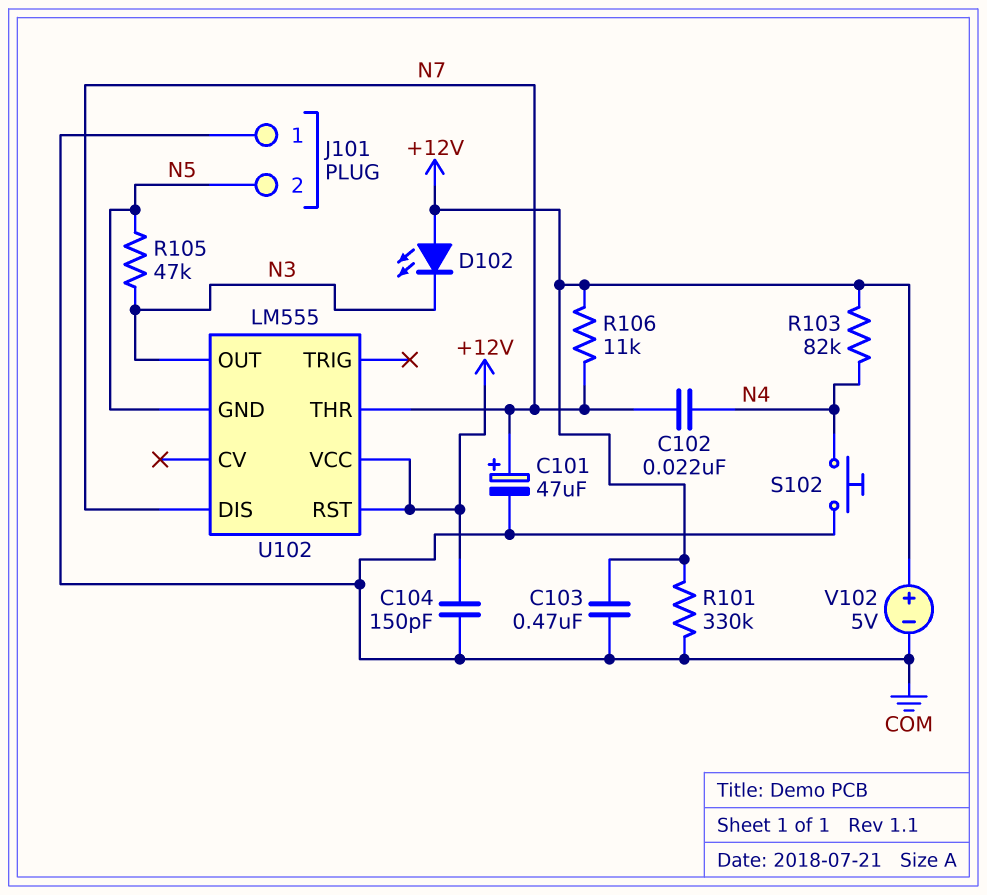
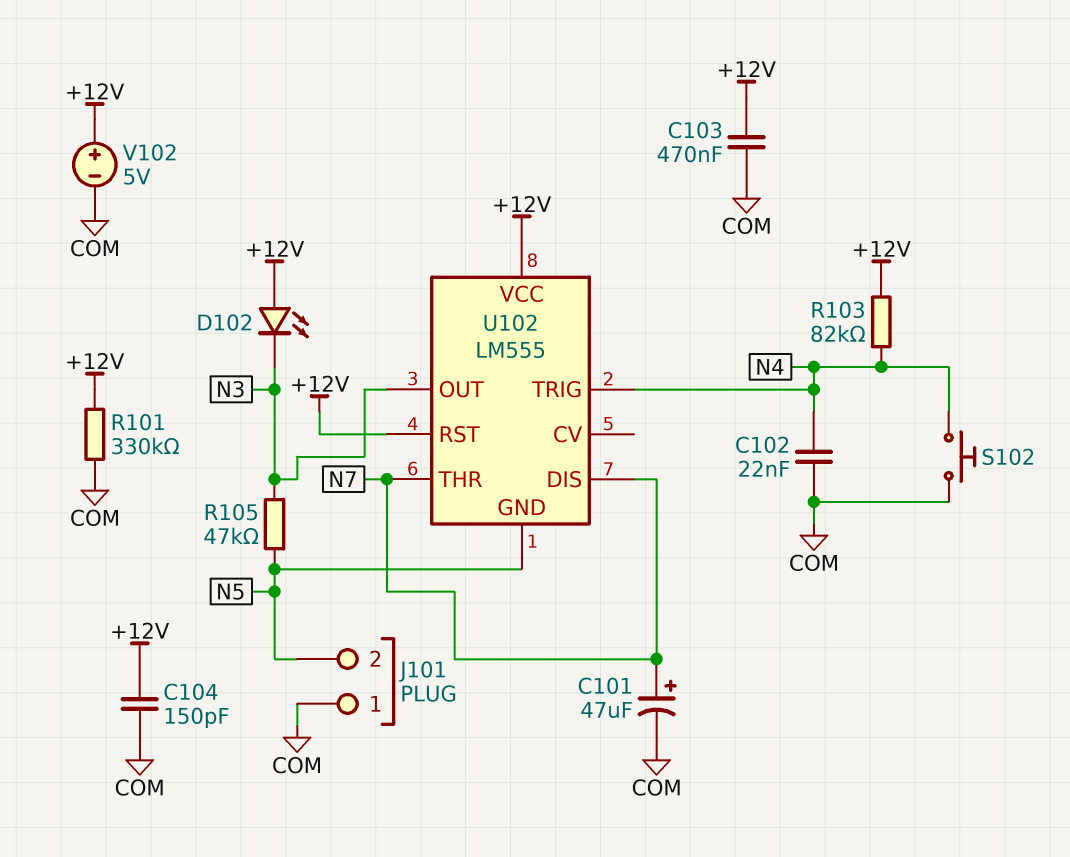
C102: 22nF (N4, N7) -> 22nF (COM, N4)
R106: 11k (+12V, N7) -> none
U102 pin TRIG: none -> N4

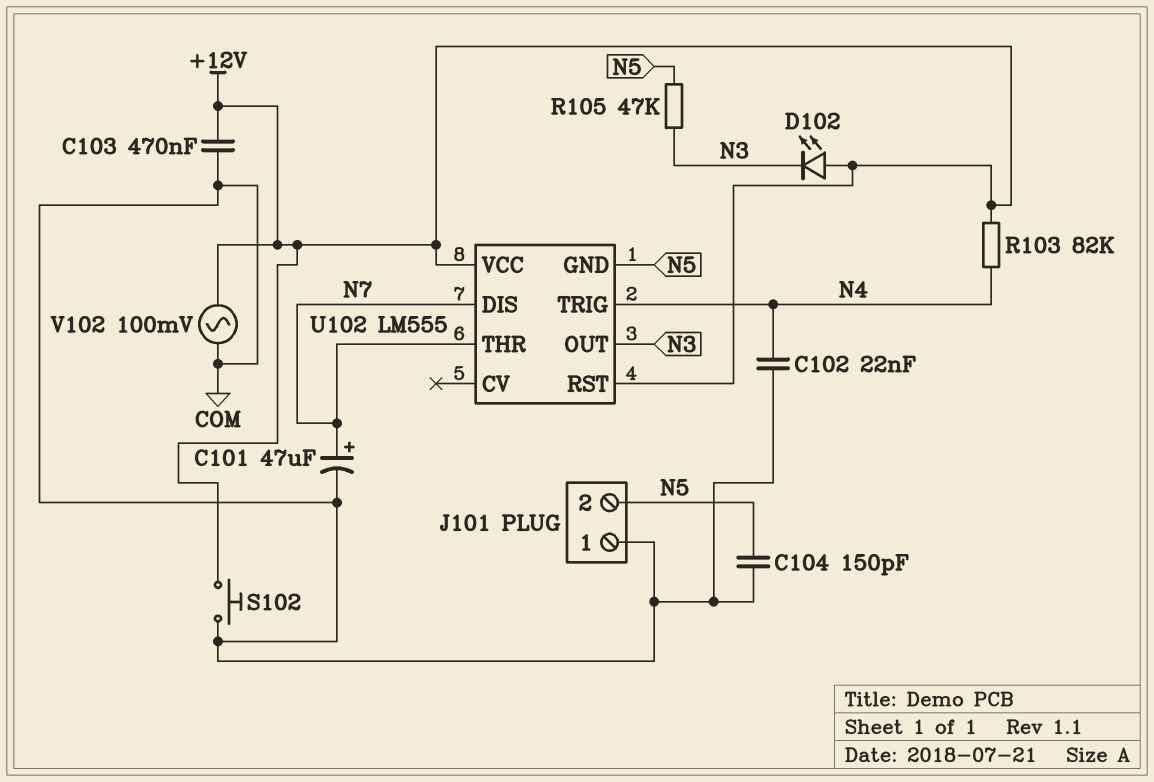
C104: 150pF (+12V, COM) -> 150pF (COM, N5)
R101: 330k (+12V, COM) -> none
S102: button (COM, N4) -> button (+12V, COM)
V102: 5V (plus +12V, minus COM) -> AC 100mV (+12V, COM)

